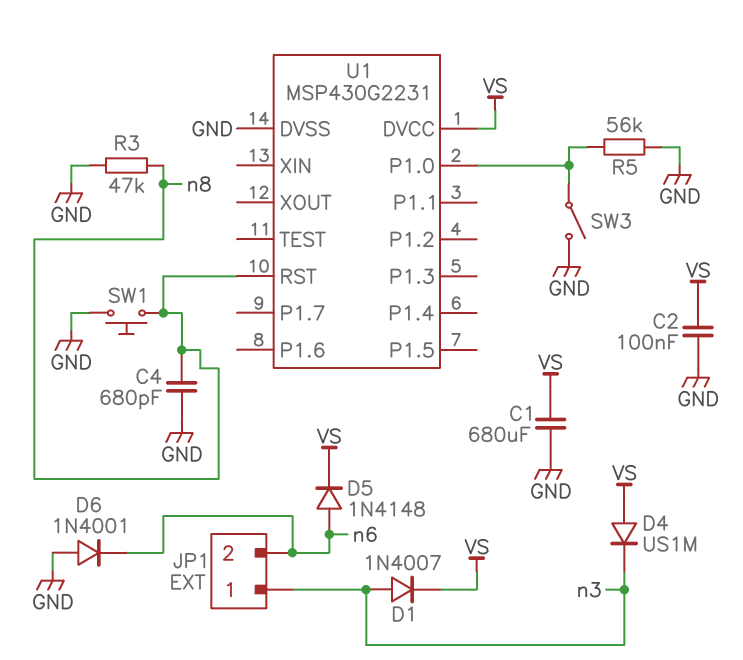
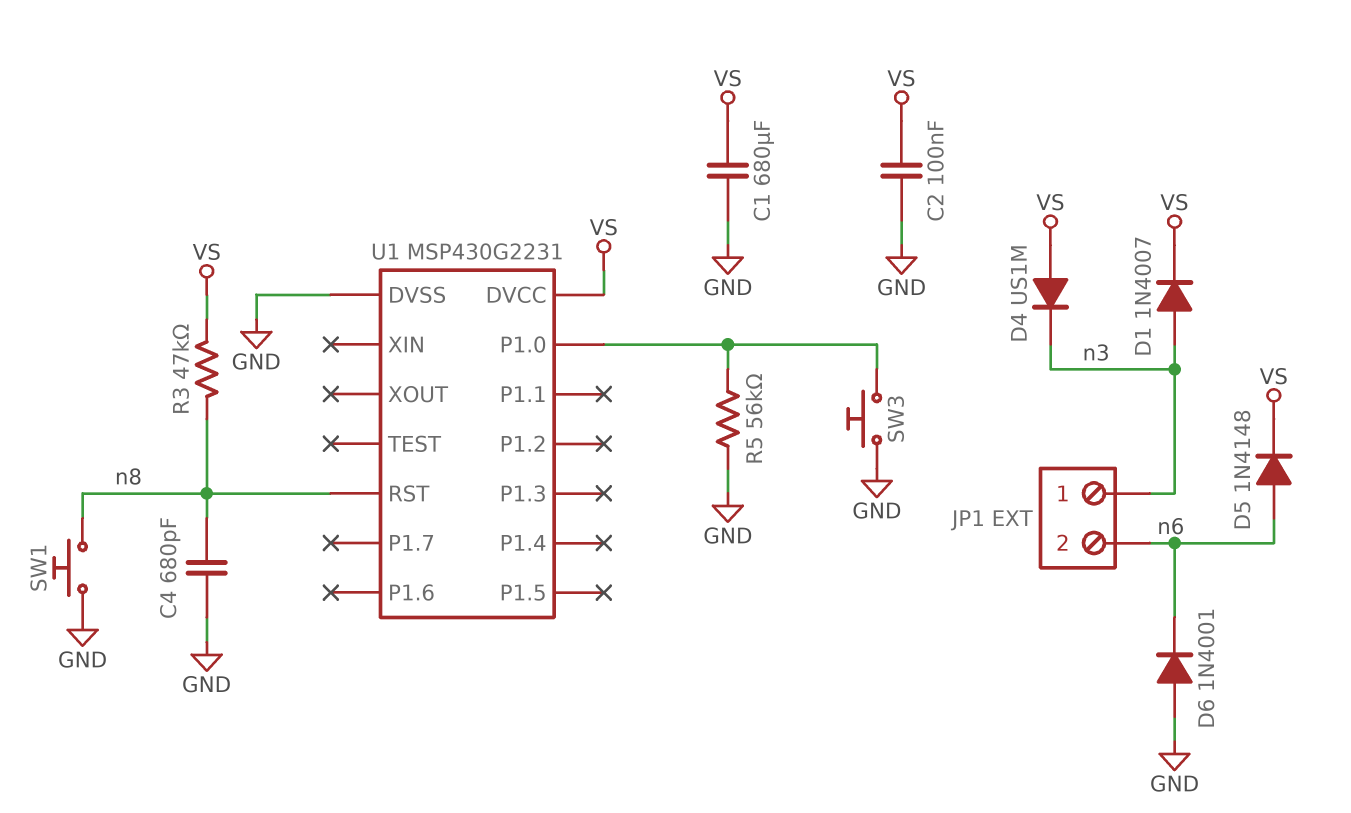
R3: 47k (GND, n8) -> 47k (VS, n8)
SW3: switch (GND, U1/P1.0) -> button (GND, U1/P1.0)

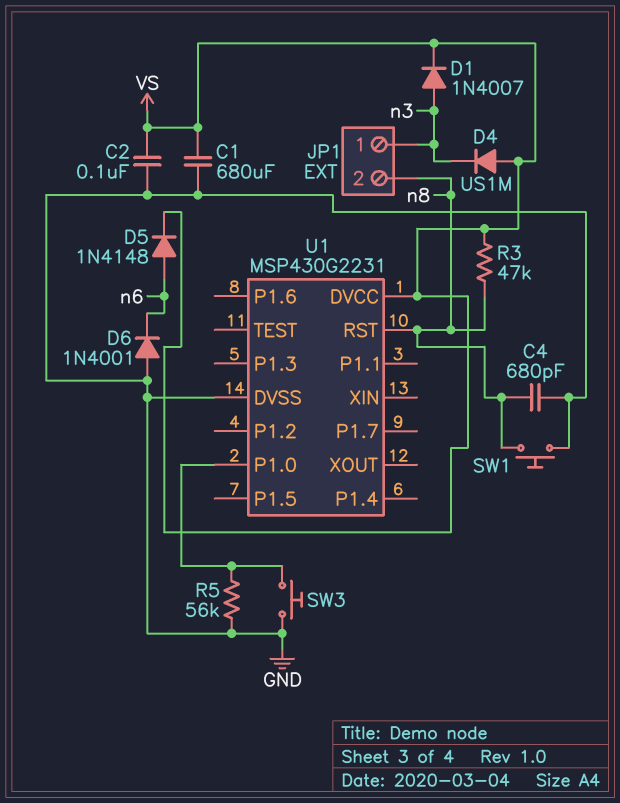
JP1 pin 2: n6 -> n8

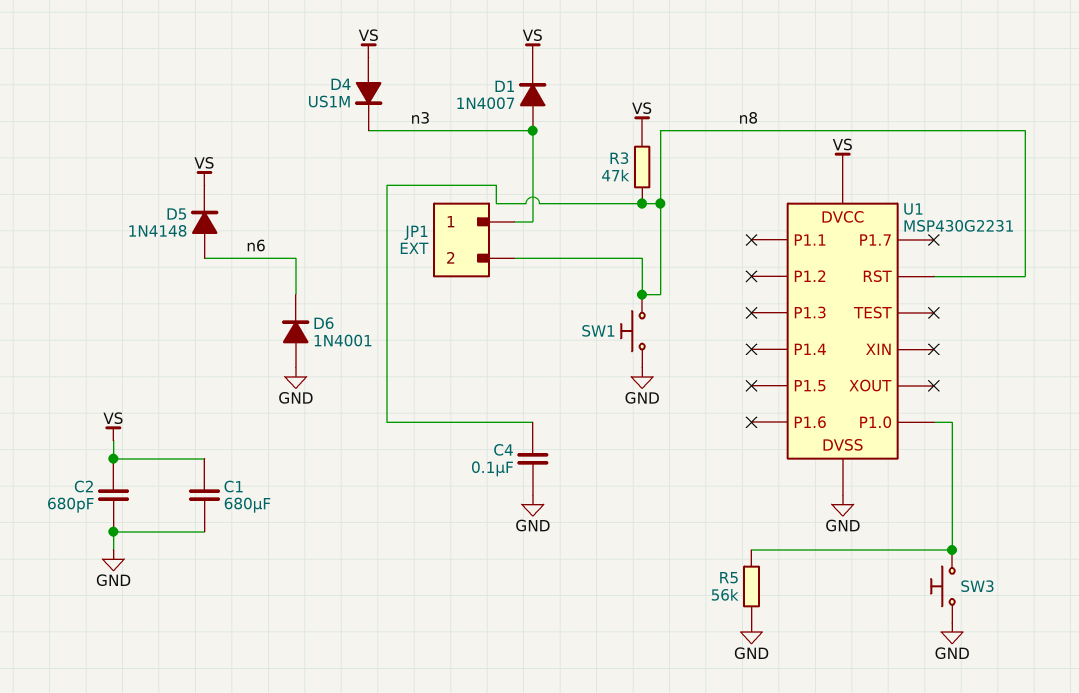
C2: 100nF (GND, VS) -> 680pF (GND, VS)
C4: 680pF (GND, n8) -> 100nF (GND, n8)

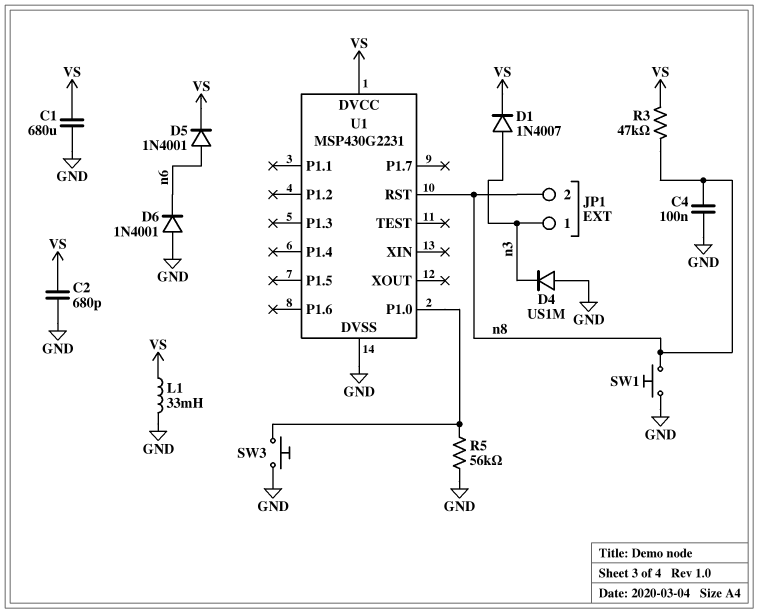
D4: diode US1M (A VS, K n3) -> diode US1M (A GND, K n3)
D5: diode 1N4148 (A n6, K VS) -> diode 1N4001 (A n6, K VS)
L1: none -> 33mH (GND, VS)

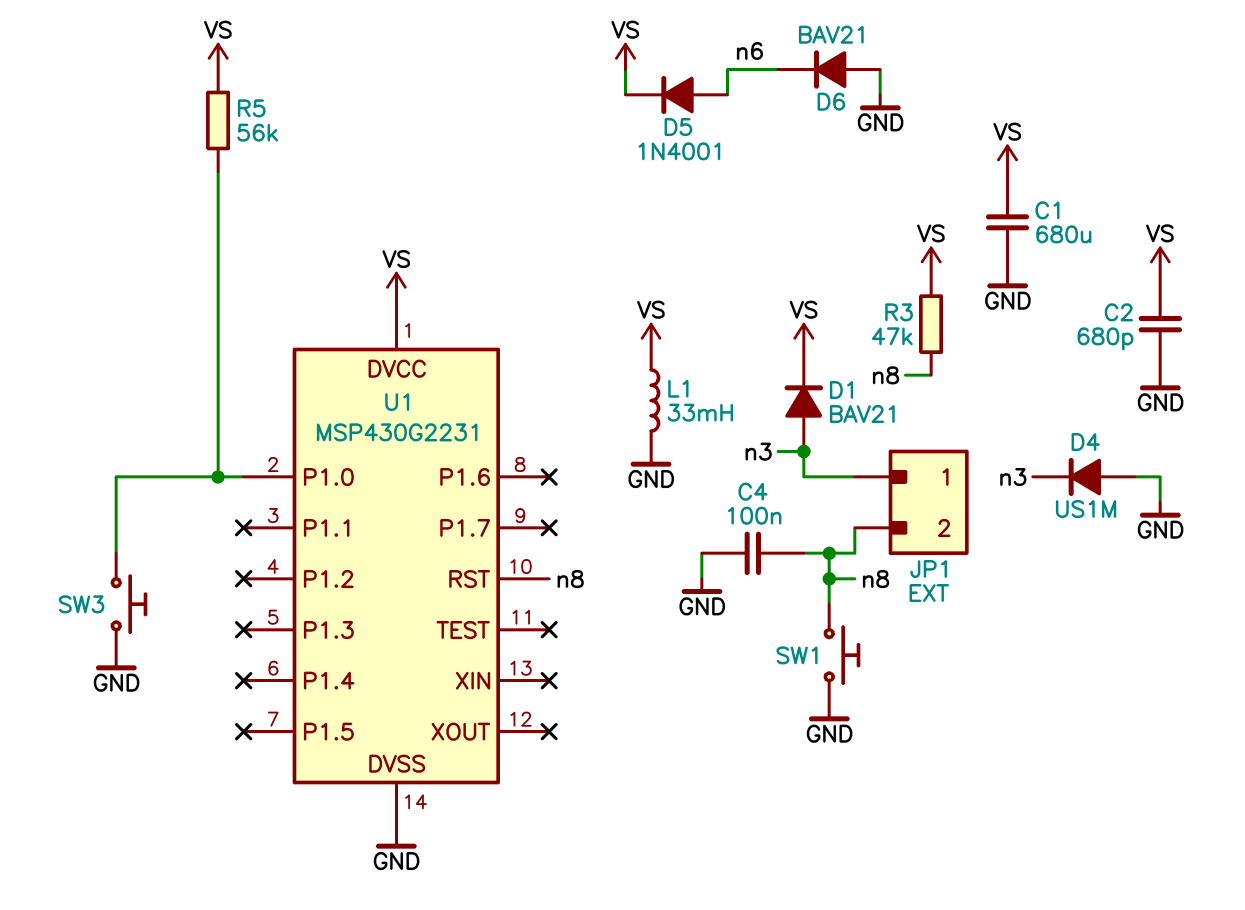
D1: diode 1N4007 (A n3, K VS) -> diode BAV21 (A n3, K VS)
D6: diode 1N4001 (A GND, K n6) -> diode BAV21 (A GND, K n6)
R5: 56k (GND, U1/P1.0) -> 56k (U1/P1.0, VS)

